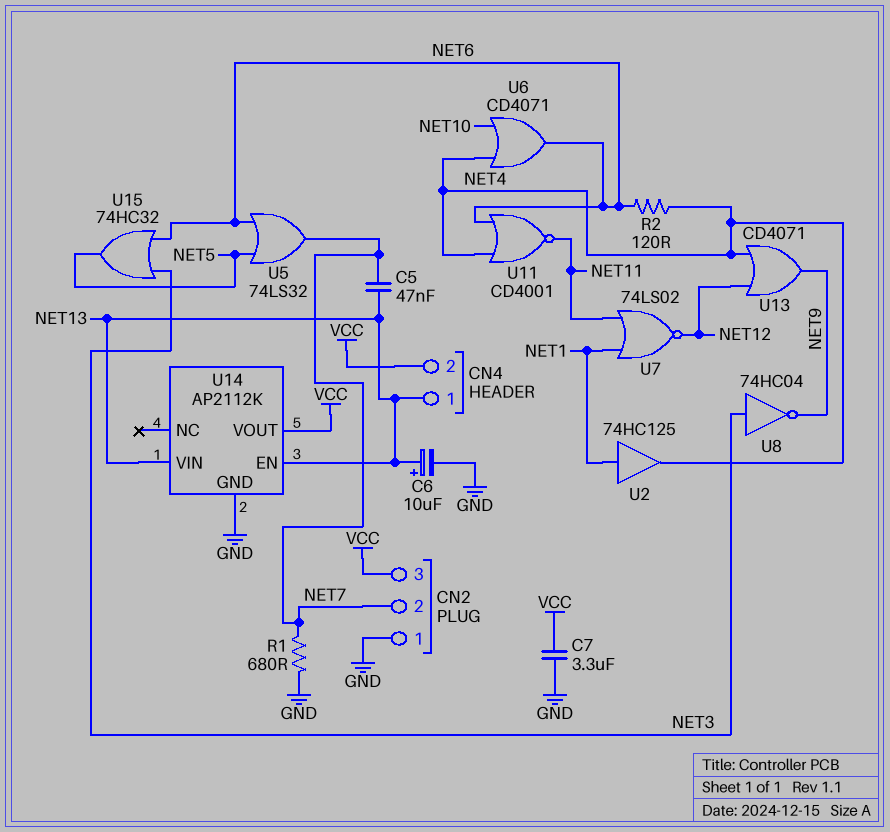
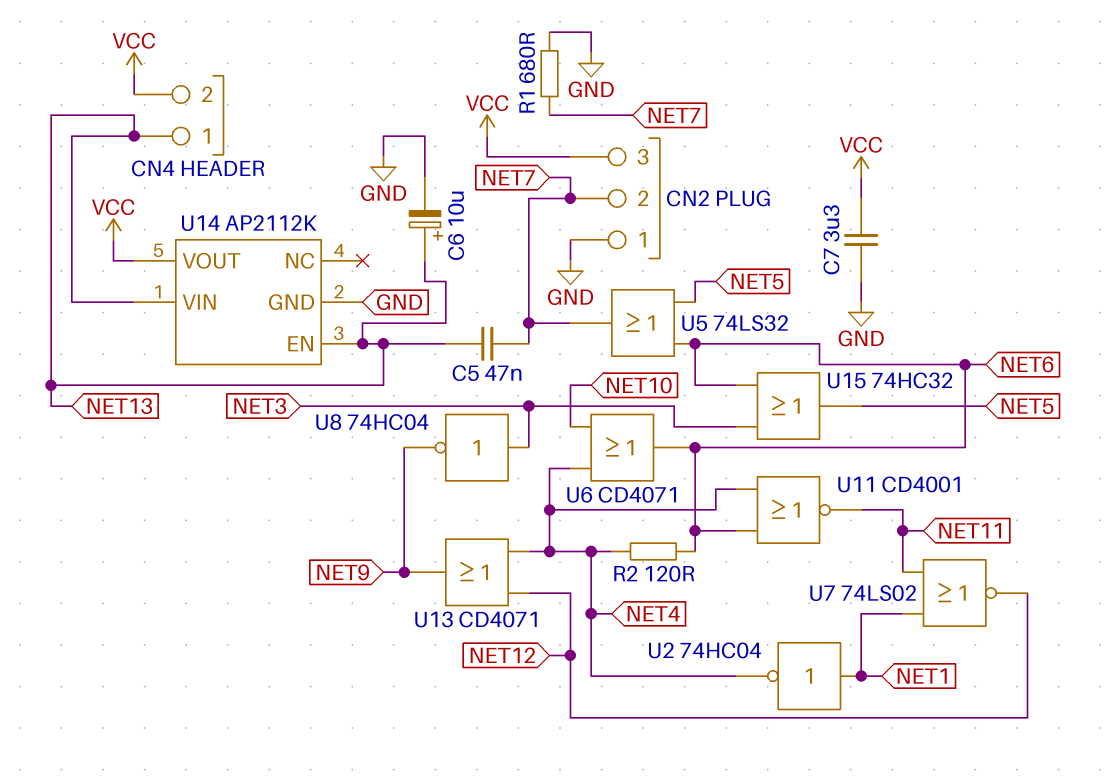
U2: buffer 74HC125 (in NET1, out NET4) -> NOT 74HC04 (in NET1, out NET4)

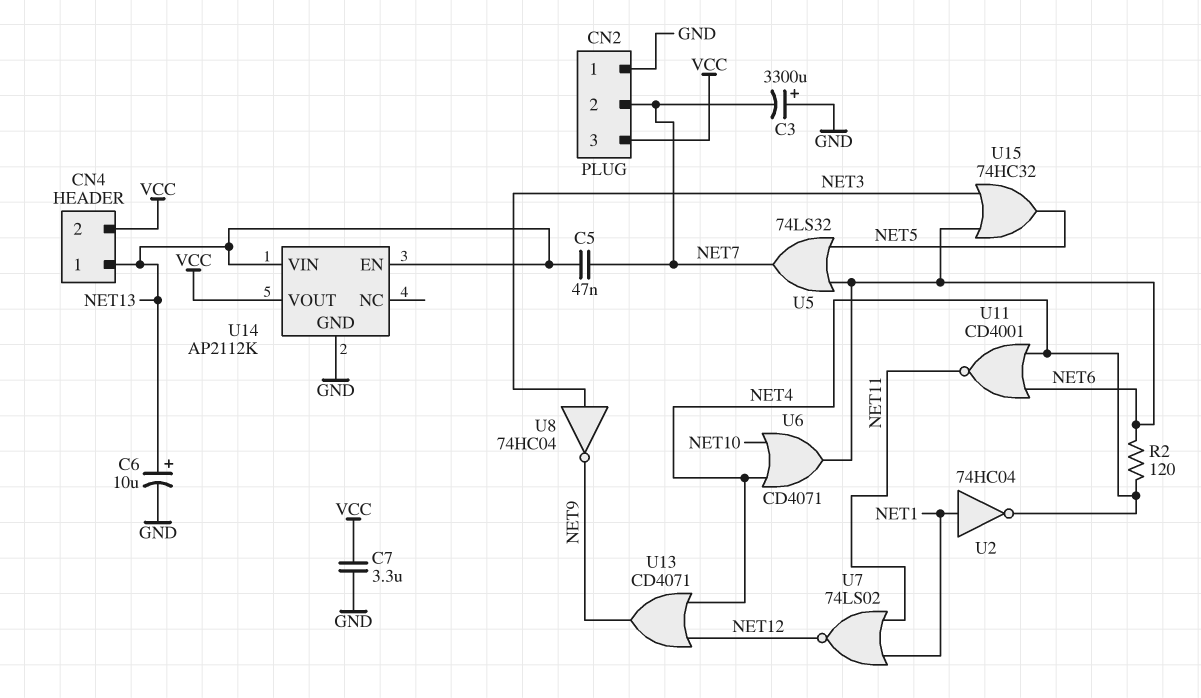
C3: none -> 3300uF (plus GND, minus NET7)
R1: 680 (GND, NET7) -> none

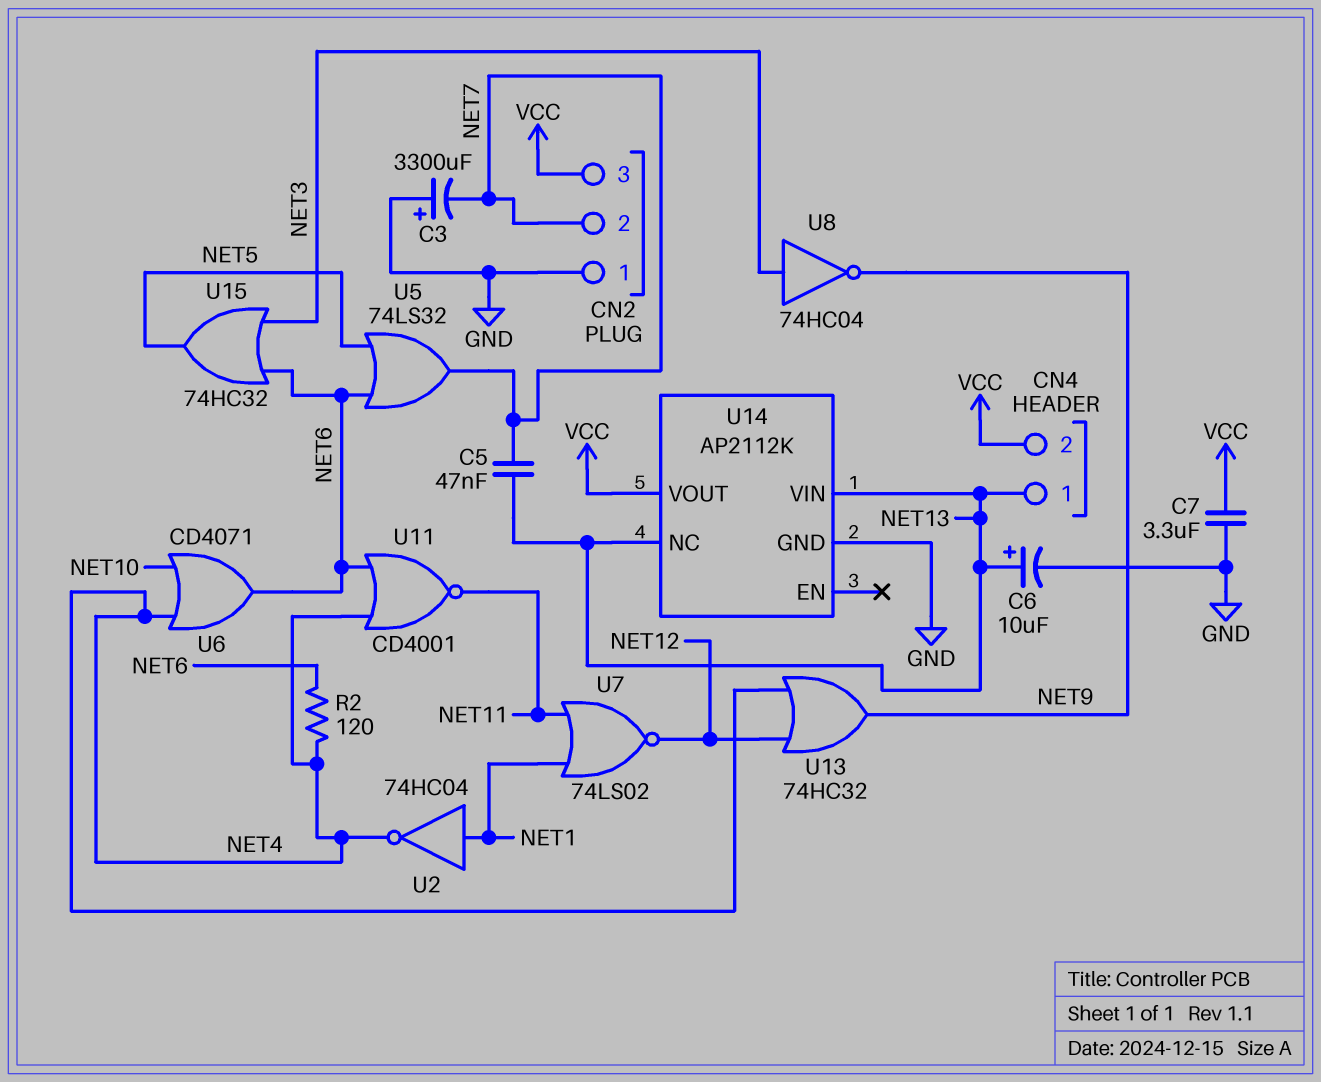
U13: OR CD4071 (in NET4, in NET12, out NET9) -> OR 74HC32 (in NET4, in NET12, out NET9)
U14 pin EN: NET13 -> none
U14 pin NC: none -> NET13

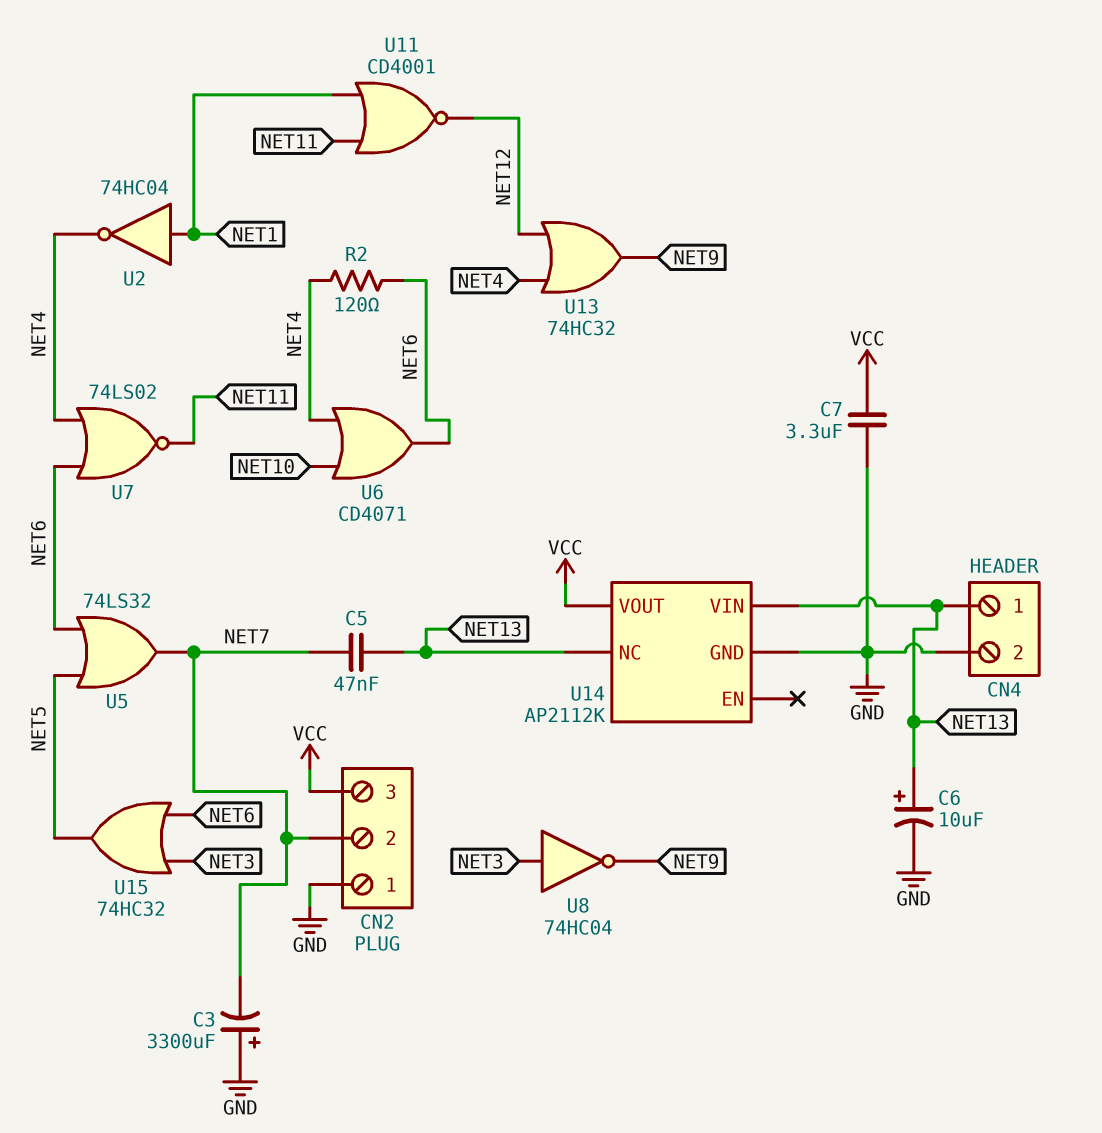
CN4 pin 2: VCC -> GND
U7: NOR 74LS02 (in NET1, in NET11, out NET12) -> NOR 74LS02 (in NET4, in NET6, out NET11)
U11: NOR CD4001 (in NET4, in NET6, out NET11) -> NOR CD4001 (in NET1, in NET11, out NET12)

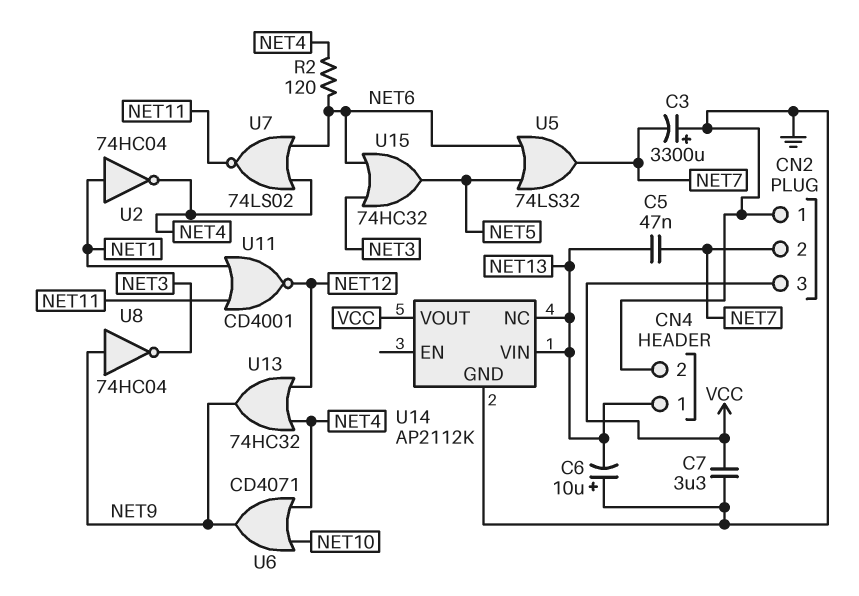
C6: 10uF (plus NET13, minus GND) -> 10uF (plus GND, minus NET13)
U6: OR CD4071 (in NET4, in NET10, out NET6) -> OR CD4071 (in NET4, in NET10, out NET9)
U8: NOT 74HC04 (in NET3, out NET9) -> NOT 74HC04 (in NET9, out NET3)

